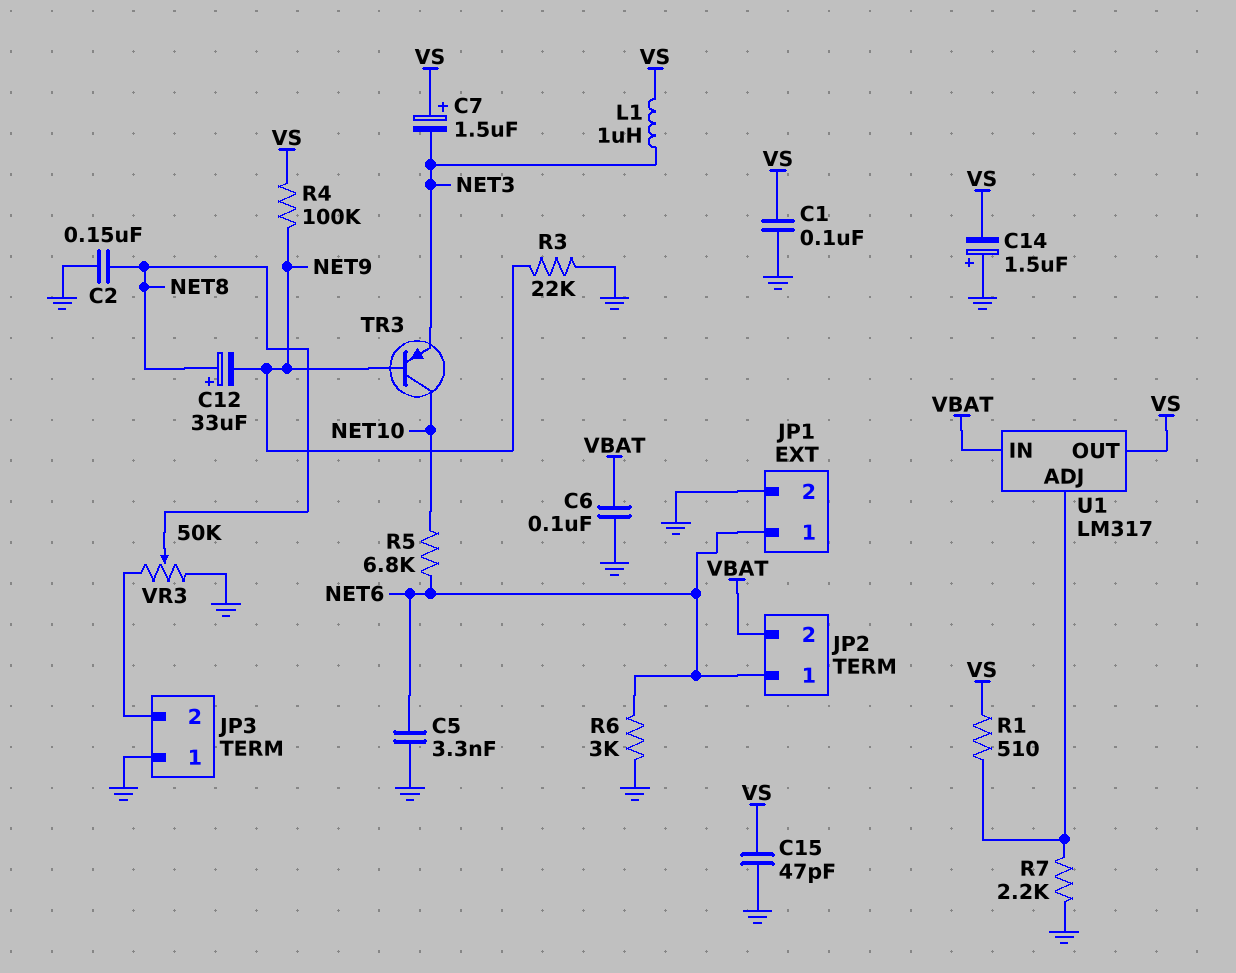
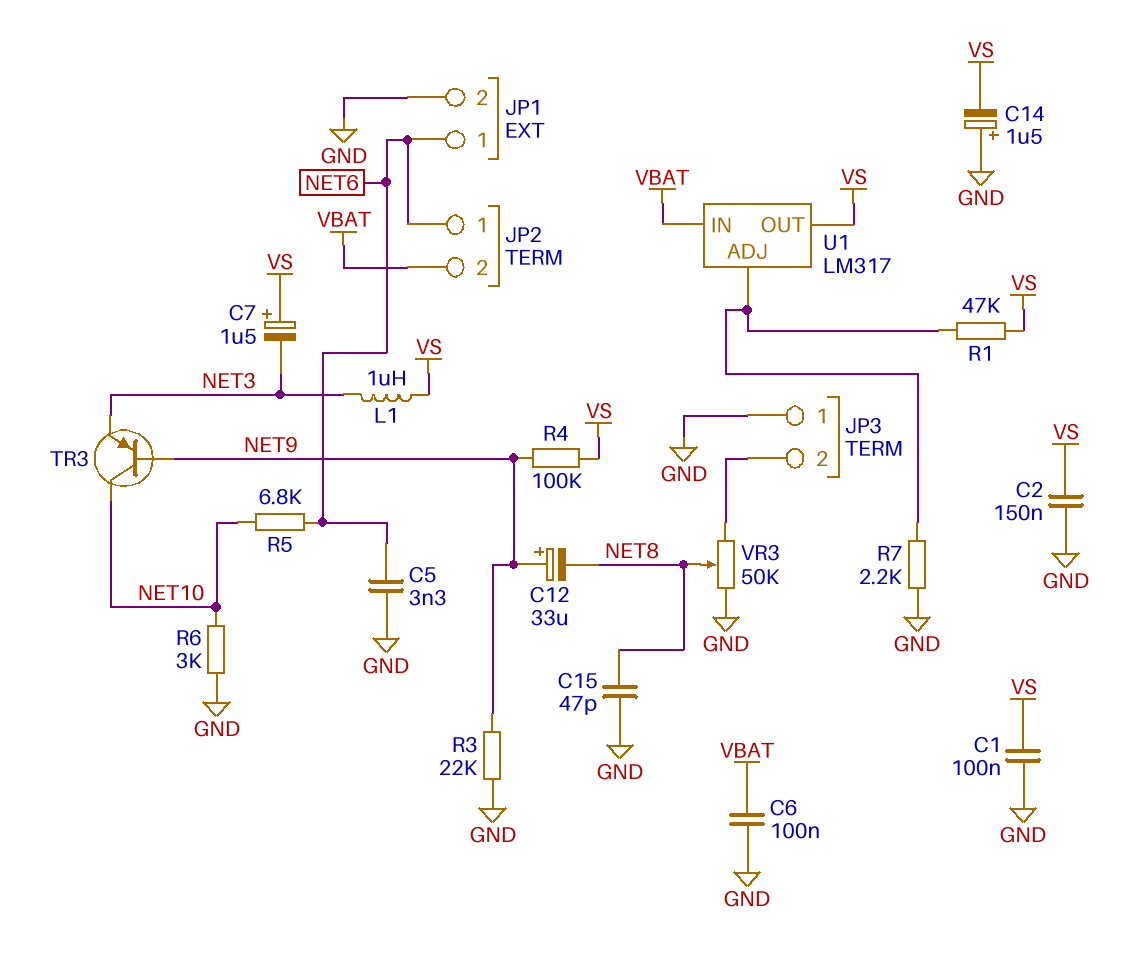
C2: 150nF (GND, NET8) -> 150nF (GND, VS)
C12: 33uF (plus NET8, minus NET9) -> 33uF (plus NET9, minus NET8)
C15: 47pF (GND, VS) -> 47pF (GND, NET8)
R1: 510 (U1/ADJ, VS) -> 47k (U1/ADJ, VS)
R6: 3k (GND, NET6) -> 3k (GND, NET10)

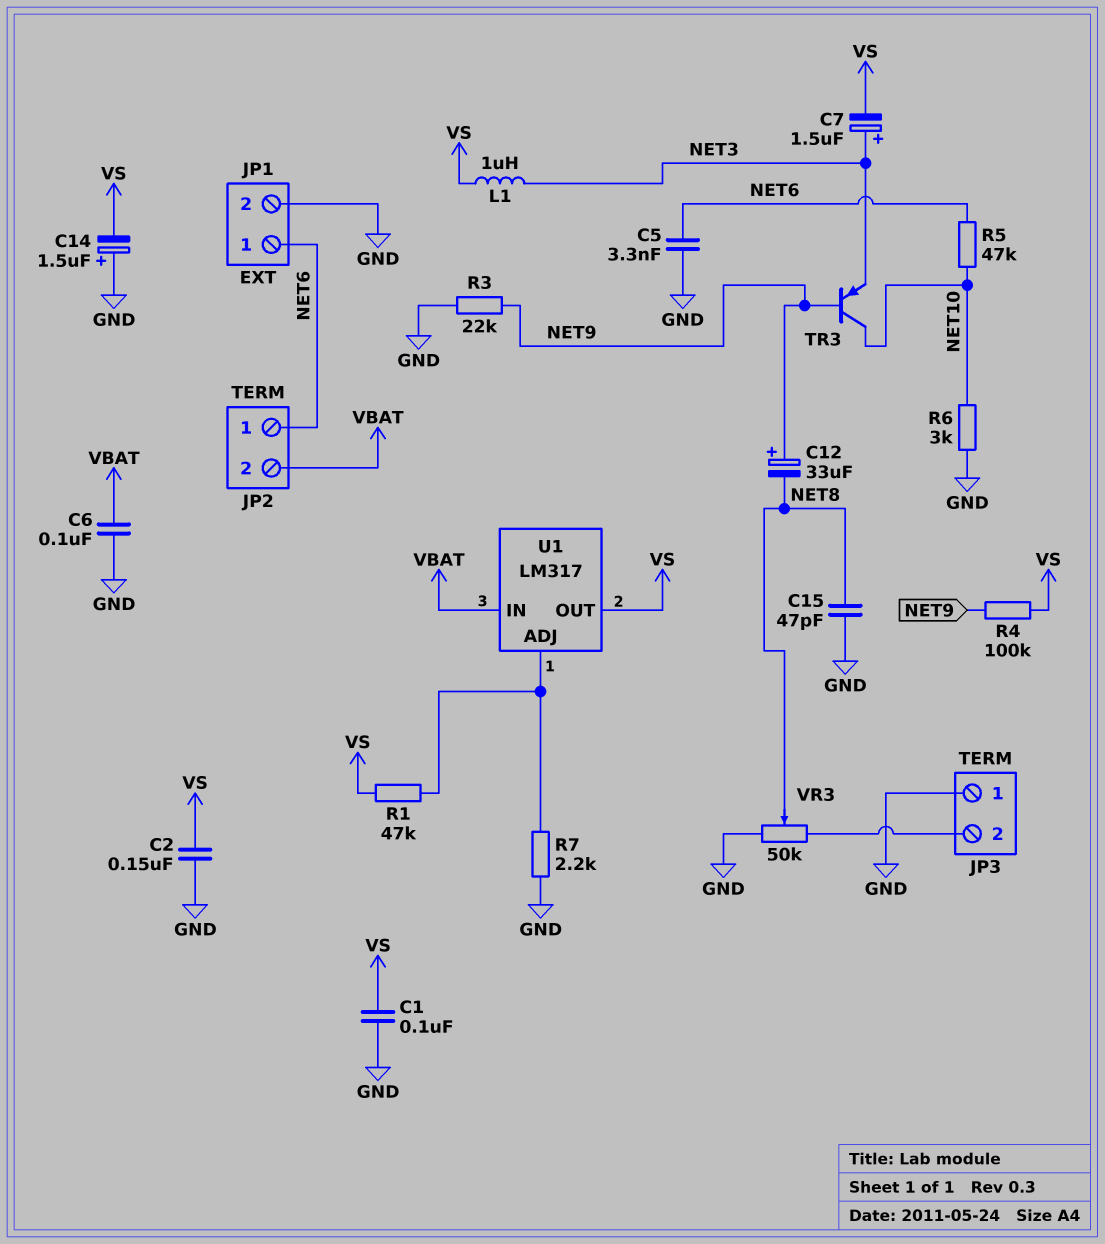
C7: 1.5uF (plus VS, minus NET3) -> 1.5uF (plus NET3, minus VS)
R5: 6.8k (NET6, NET10) -> 47k (NET6, NET10)

